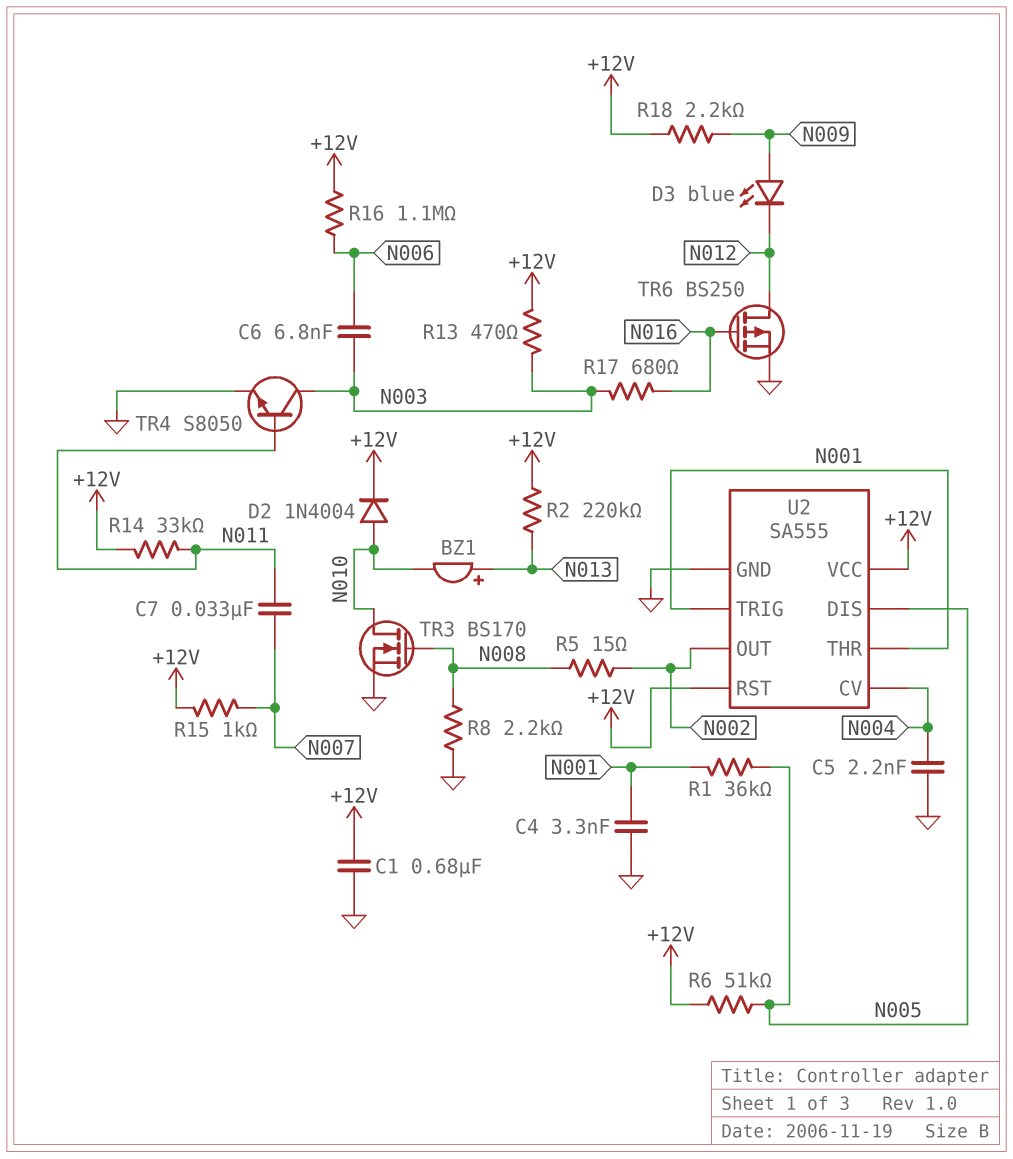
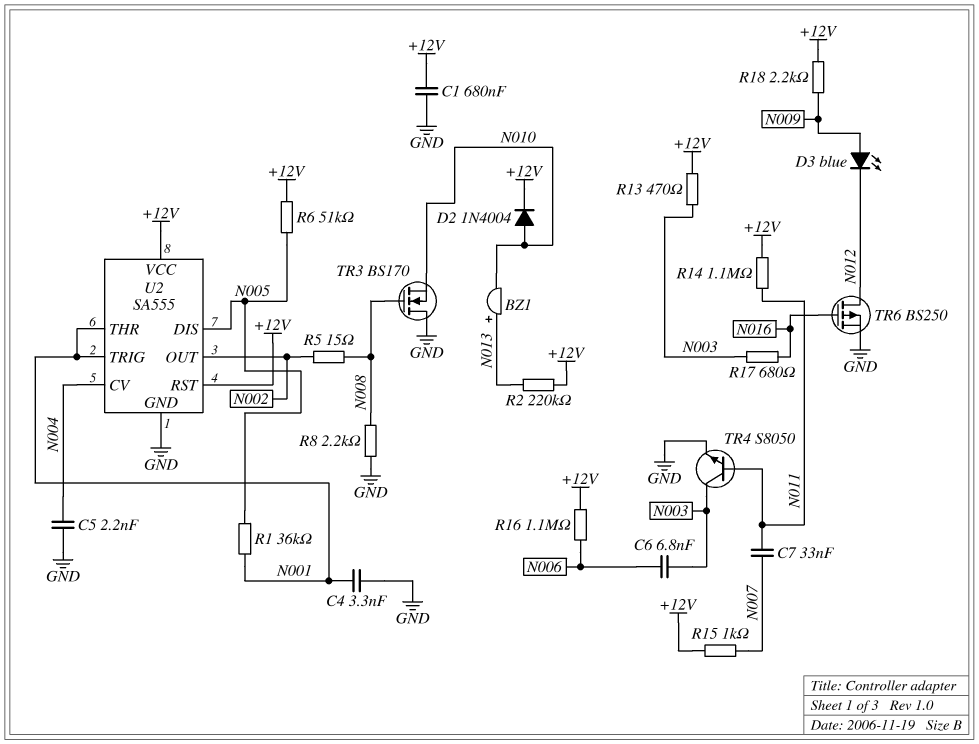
R14: 33k (+12V, N011) -> 1.1M (+12V, N011)
TR3: NMOS BS170 (G N008, D N010, S GND) -> NMOS BS170 (G N008, D GND, S N010)

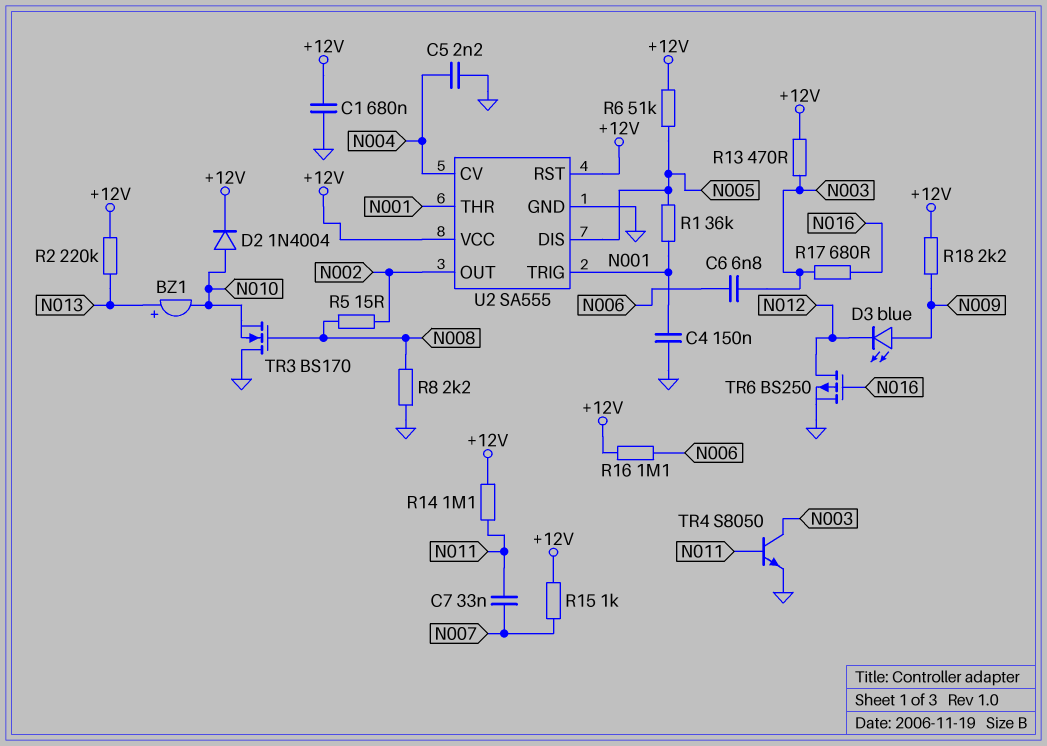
C4: 3.3nF (GND, N001) -> 150nF (GND, N001)

